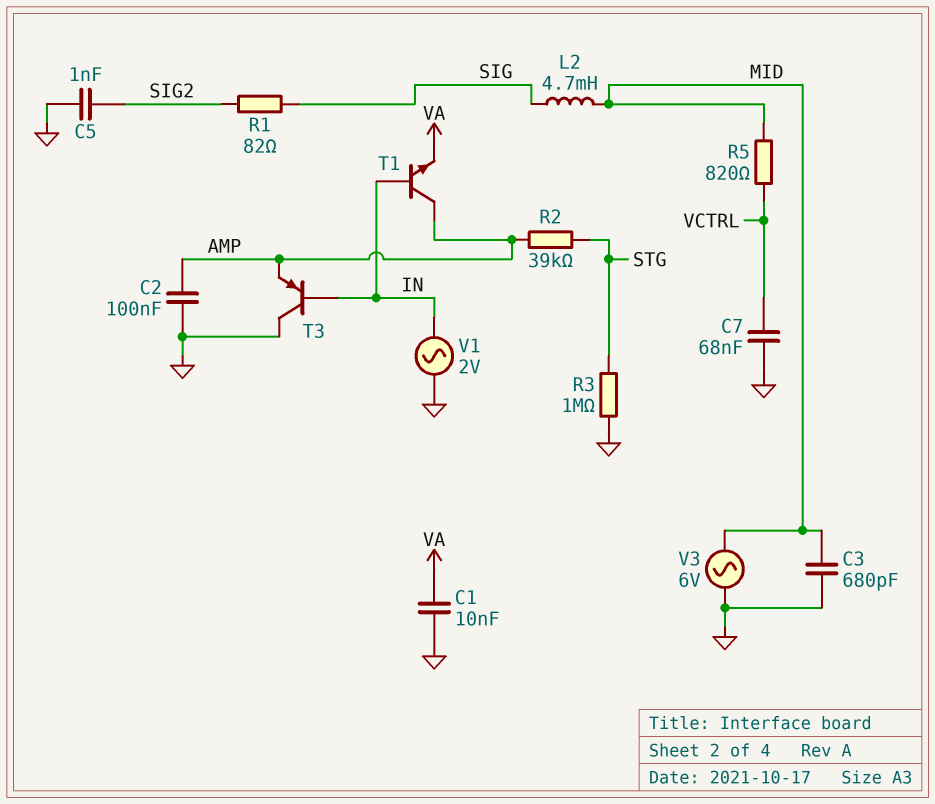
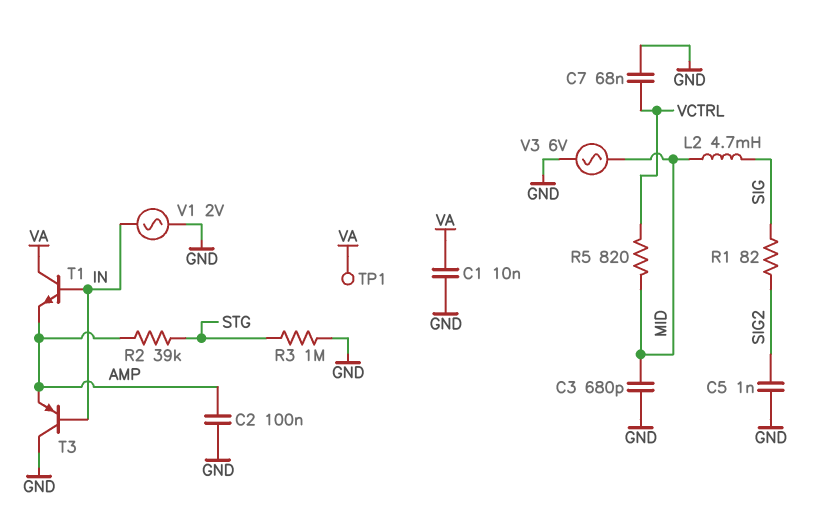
T1: NPN (B IN, C AMP, E VA) -> NPN (B IN, C VA, E AMP)
TP1: none -> test point (VA)

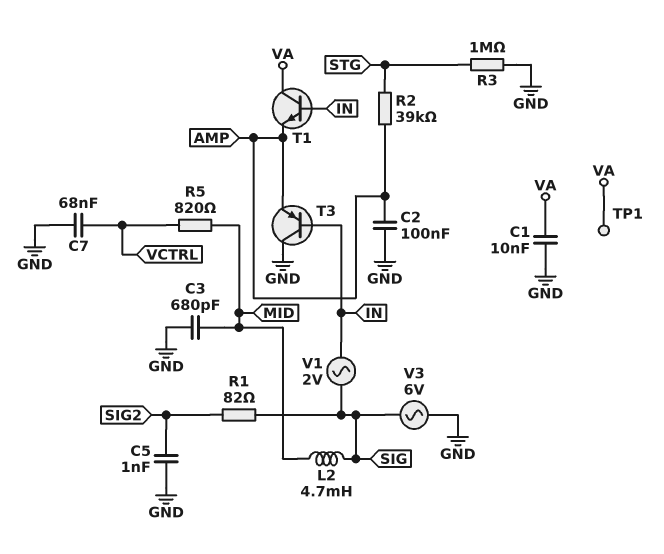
V1: AC 2V (GND, IN) -> AC 2V (IN, SIG)
V3: AC 6V (GND, MID) -> AC 6V (GND, SIG)

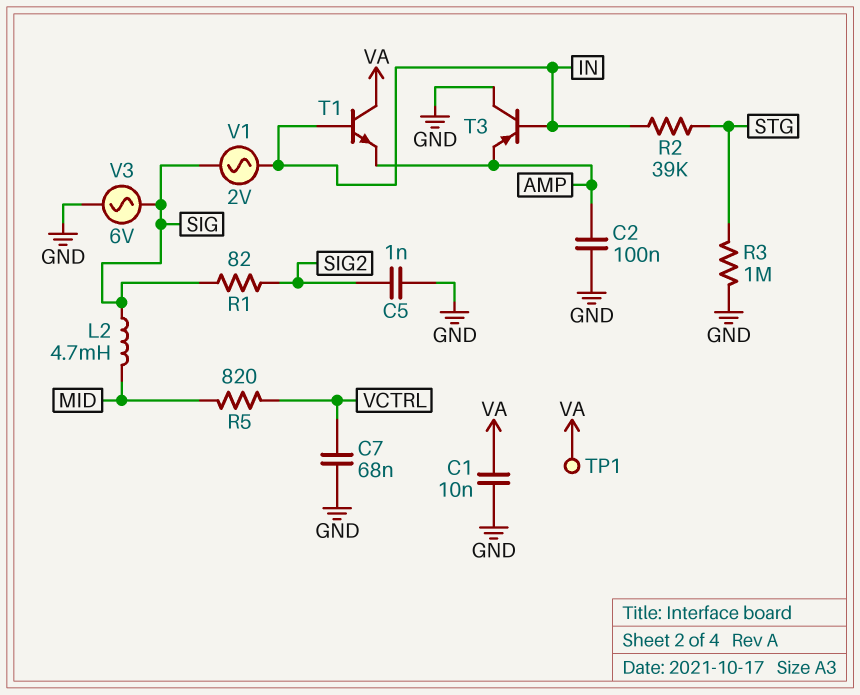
C3: 680pF (GND, MID) -> none
R2: 39k (AMP, STG) -> 39k (IN, STG)

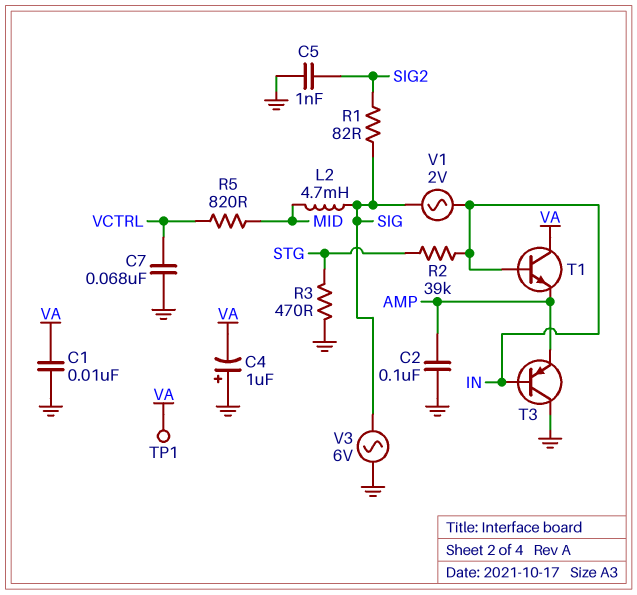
C4: none -> 1uF (plus GND, minus VA)
R3: 1M (GND, STG) -> 470 (GND, STG)

